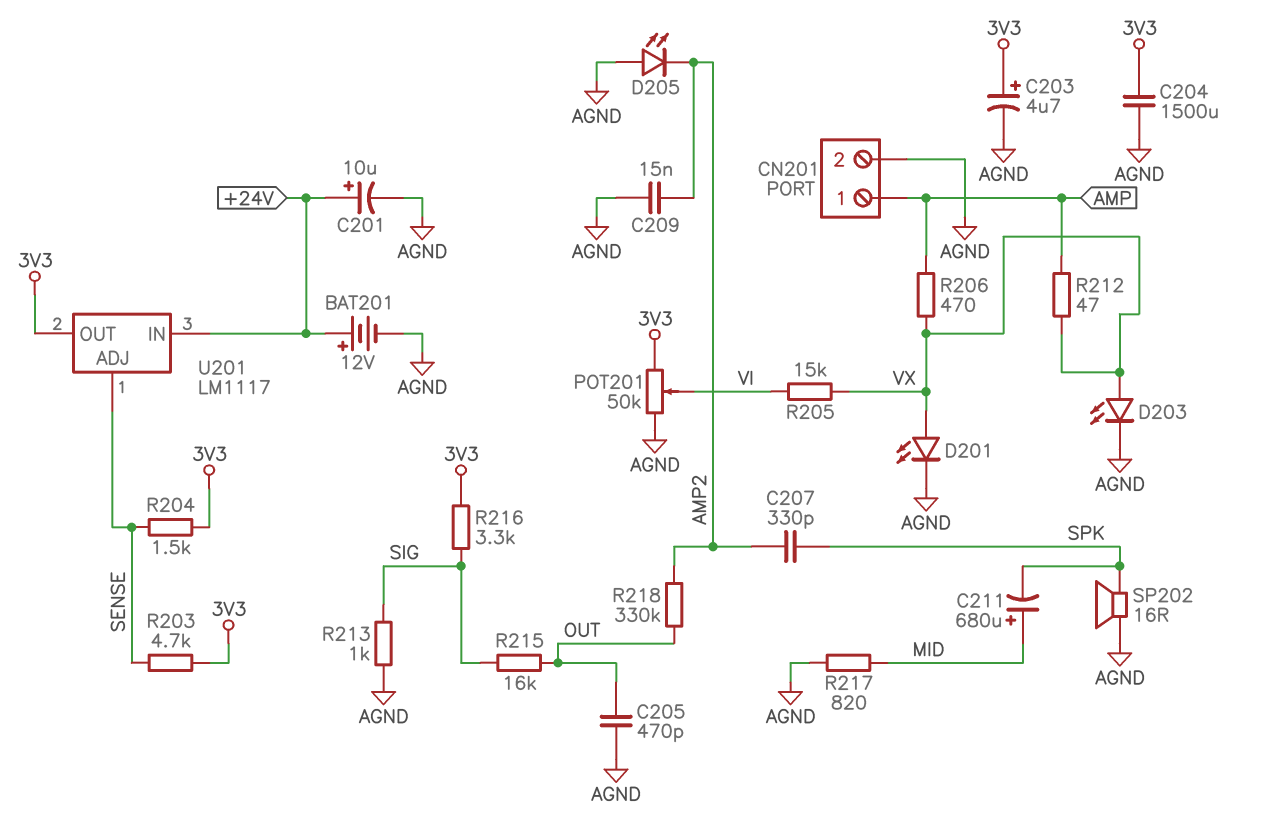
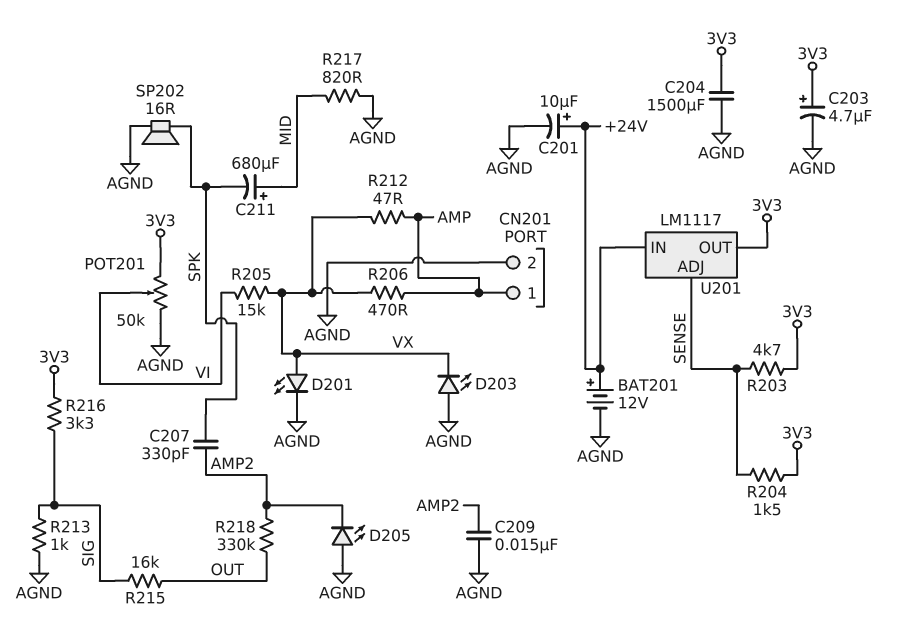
C205: 470pF (AGND, OUT) -> none
D203: LED (A VX, K AGND) -> LED (A AGND, K VX)

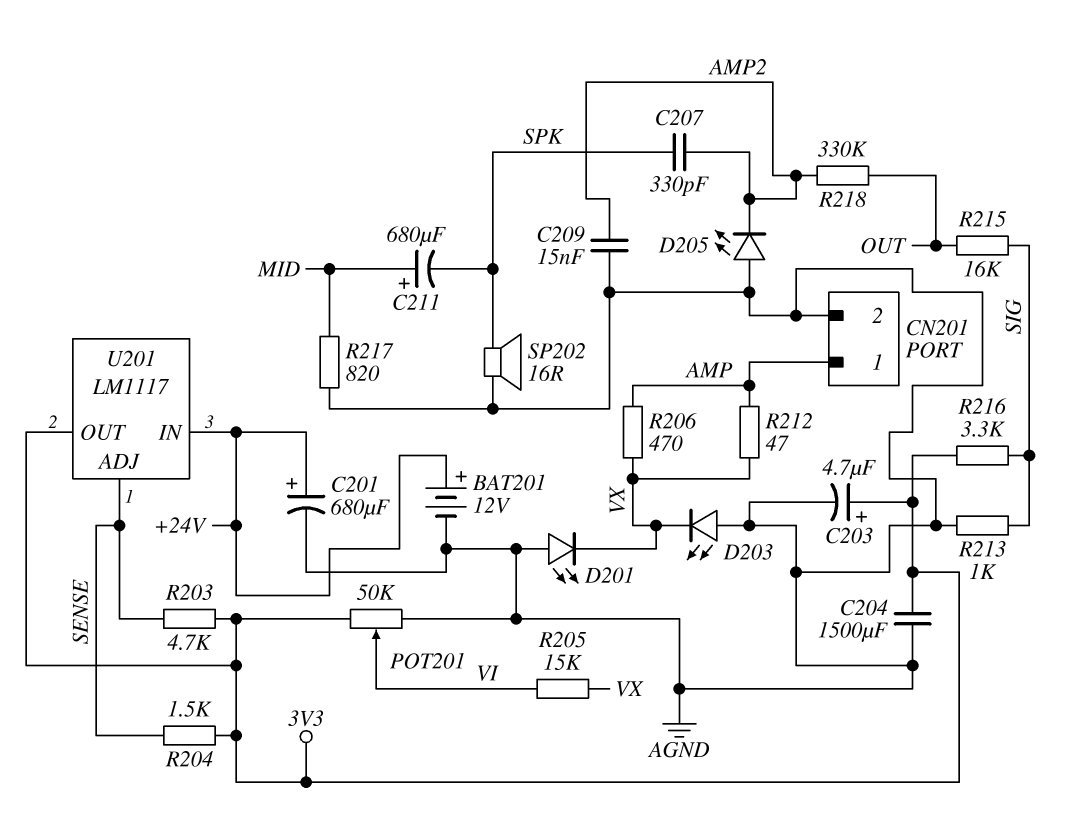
C201: 10uF (plus +24V, minus AGND) -> 680uF (plus +24V, minus AGND)
D201: LED (A VX, K AGND) -> LED (A AGND, K VX)

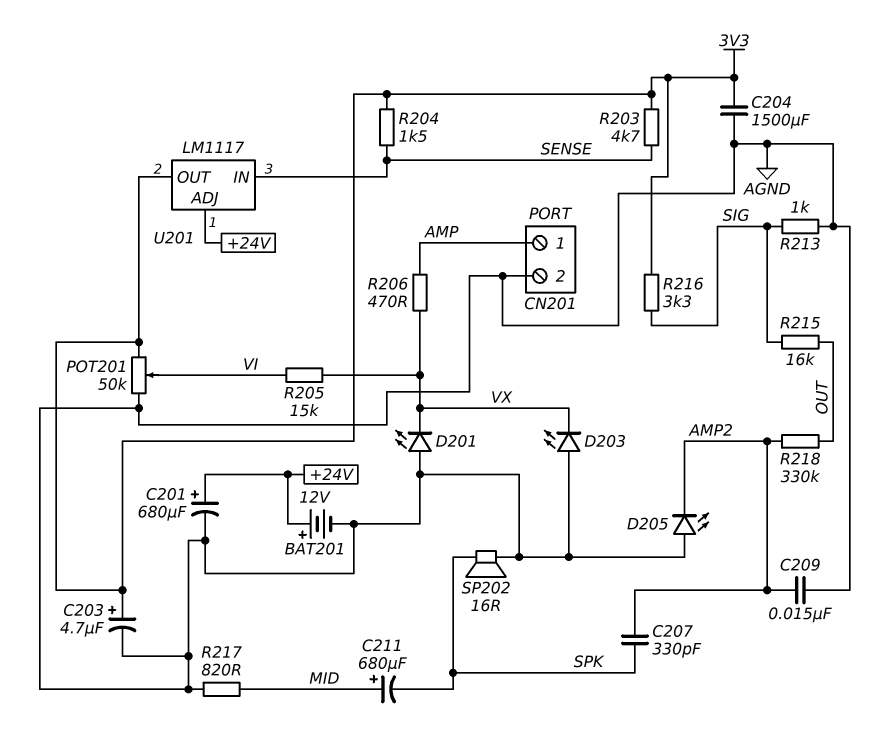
R212: 47 (AMP, VX) -> none
U201 pin ADJ: SENSE -> +24V
U201 pin IN: +24V -> SENSE

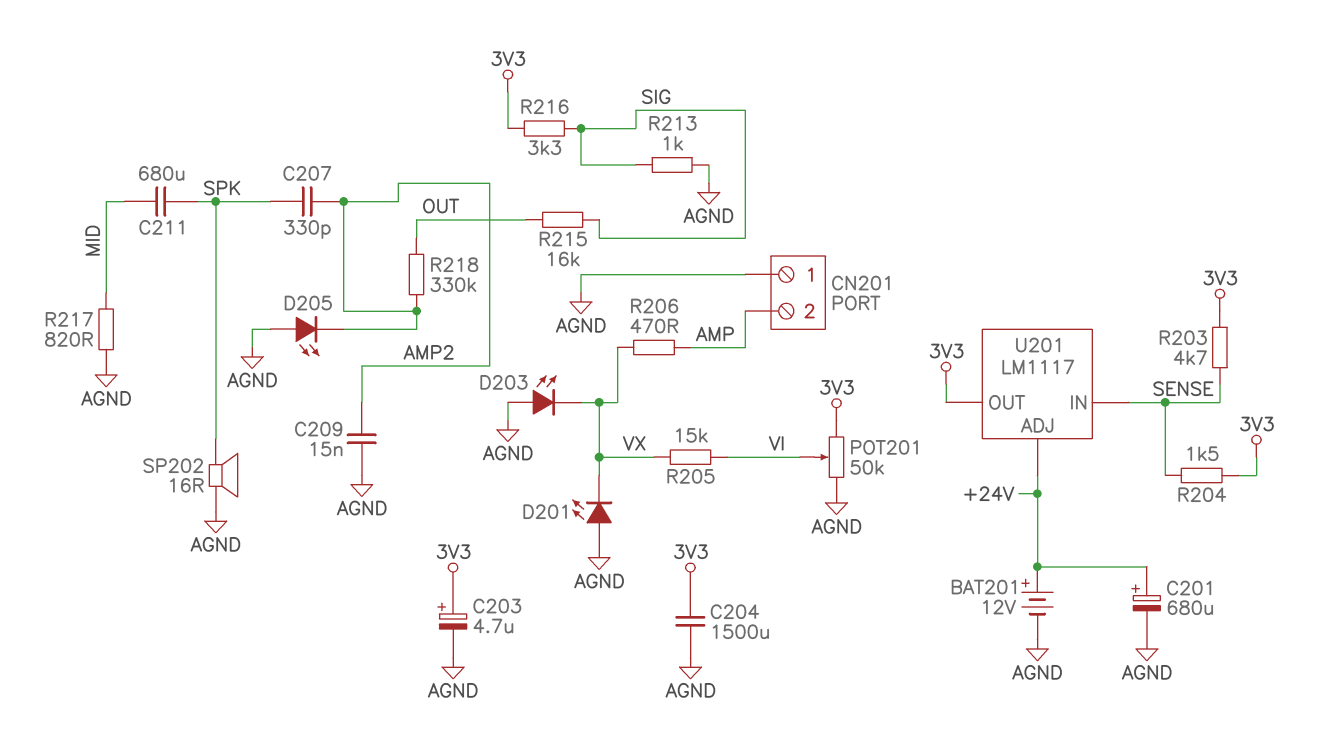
C211: 680uF (plus MID, minus SPK) -> 680uF (MID, SPK)
CN201 pin 1: AMP -> AGND
CN201 pin 2: AGND -> AMP

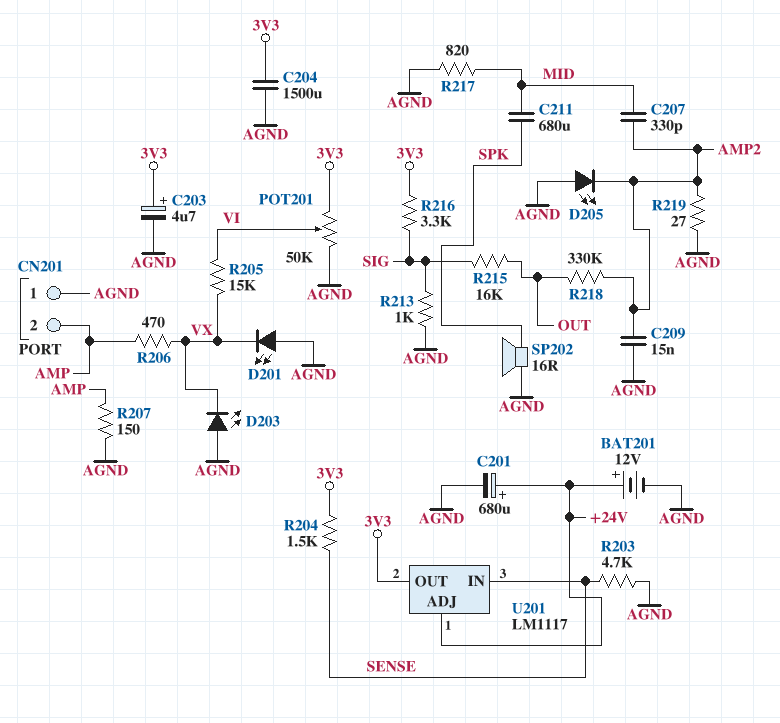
C207: 330pF (AMP2, SPK) -> 330pF (AMP2, MID)
R203: 4.7k (3V3, SENSE) -> 4.7k (AGND, SENSE)
R207: none -> 150 (AGND, AMP)
R219: none -> 27 (AGND, AMP2)

